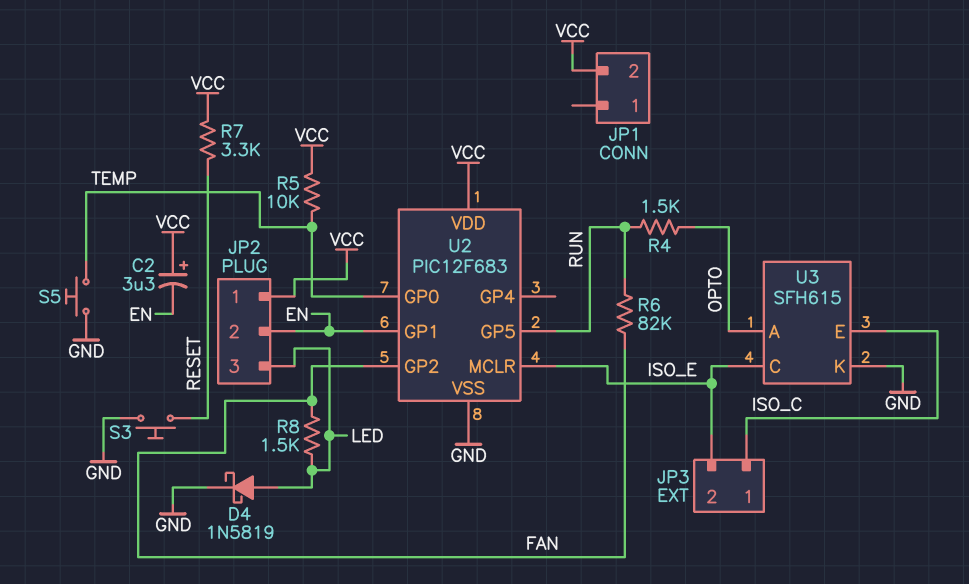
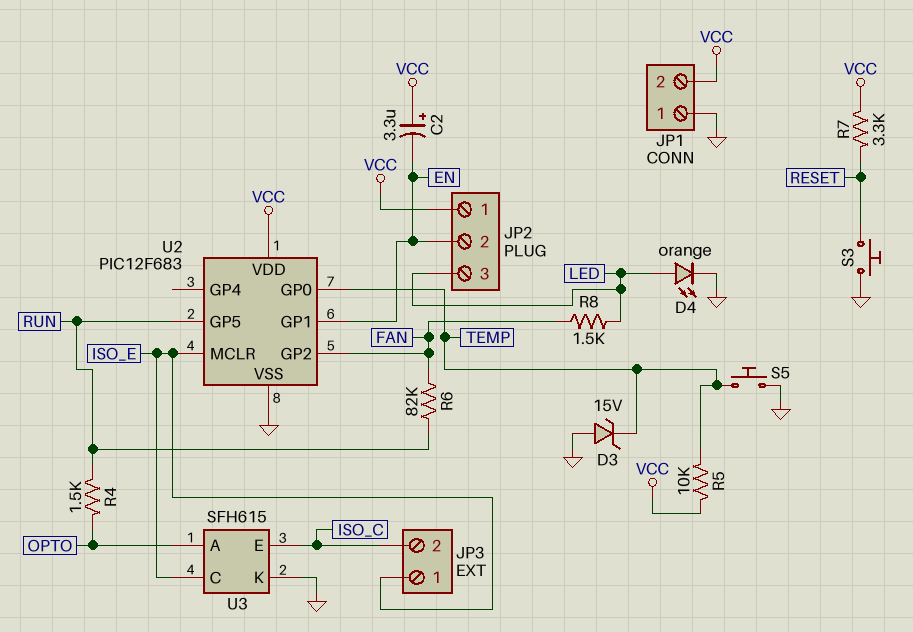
D3: none -> zener 15V (A GND, K TEMP)
D4: schottky 1N5819 (A LED, K GND) -> LED orange (A LED, K GND)
JP1 pin 1: none -> GND
JP3 pin 1: ISO_C -> ISO_E
JP3 pin 2: ISO_E -> ISO_C

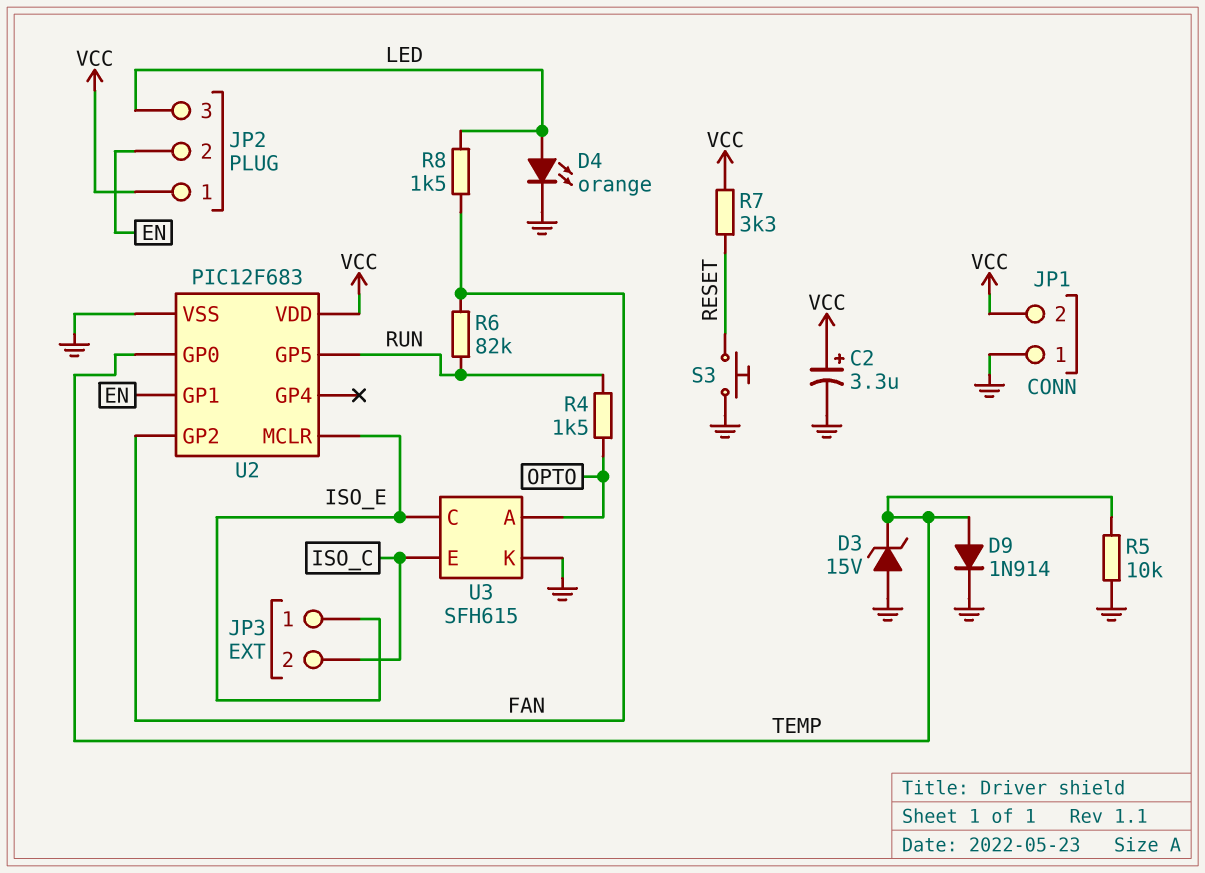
C2: 3.3uF (plus VCC, minus EN) -> 3.3uF (plus VCC, minus GND)
D9: none -> diode 1N914 (A TEMP, K GND)
R5: 10k (TEMP, VCC) -> 10k (GND, TEMP)
S5: button (GND, TEMP) -> none

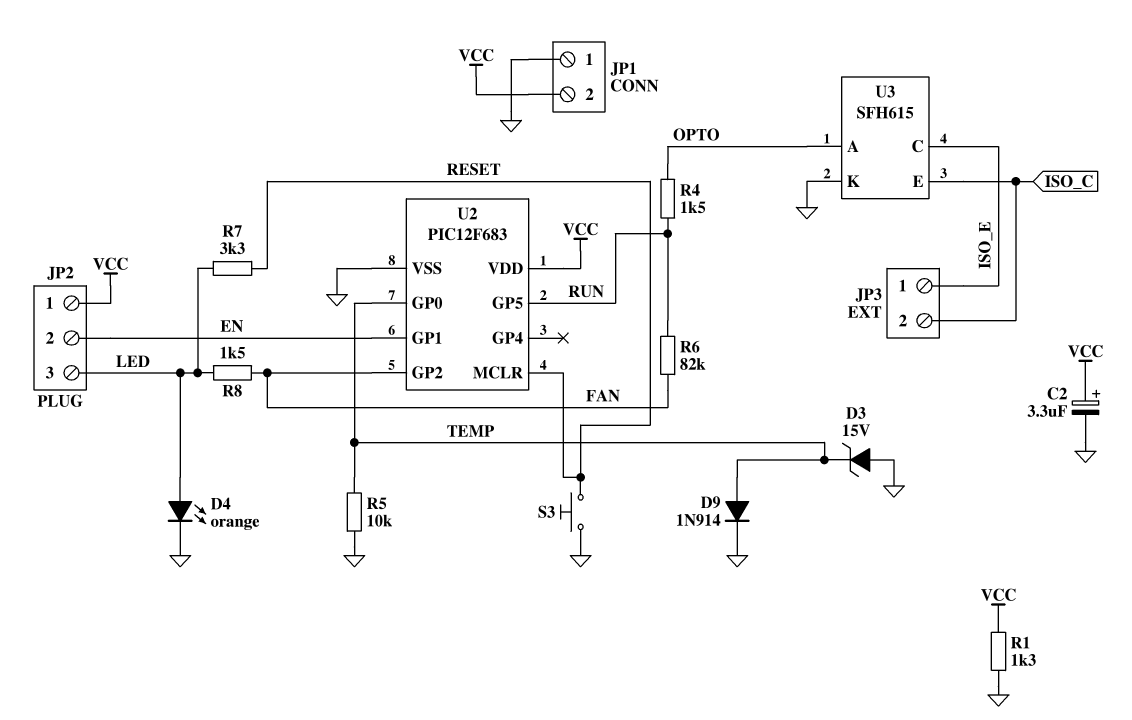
R1: none -> 1.3k (GND, VCC)
R7: 3.3k (RESET, VCC) -> 3.3k (LED, RESET)
U2 pin MCLR: ISO_E -> RESET

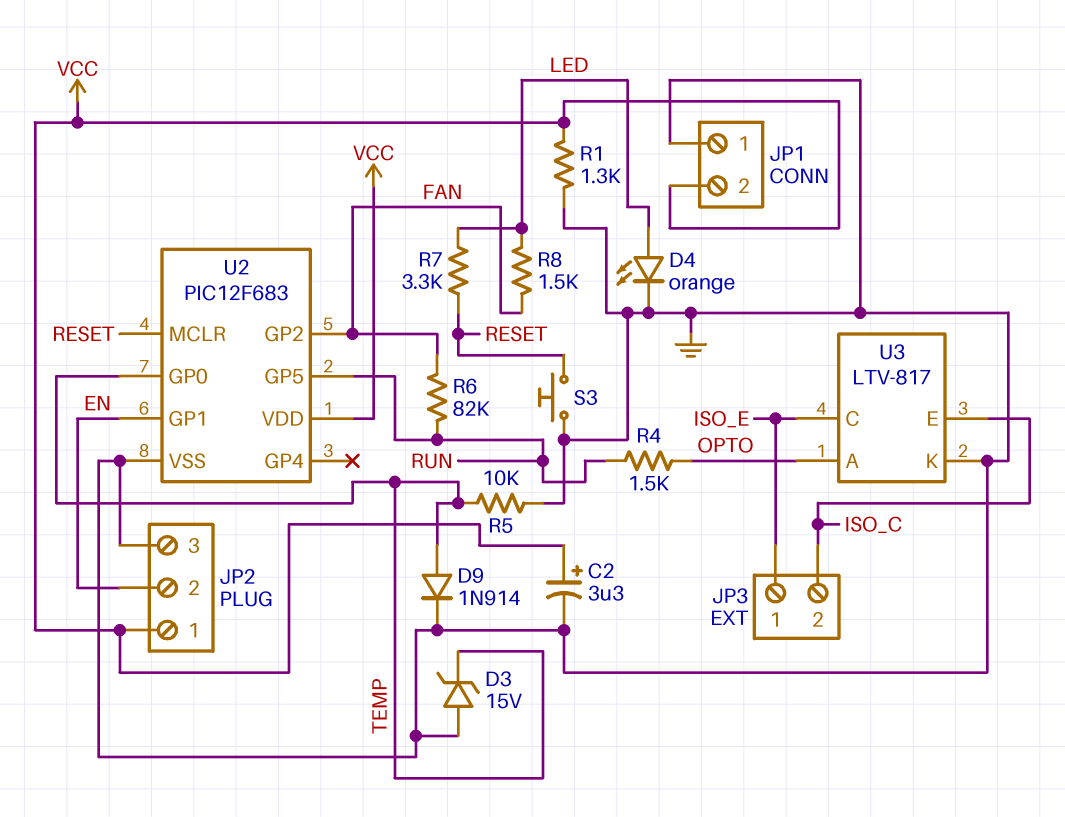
JP2 pin 3: LED -> GND
U3: SFH615 -> LTV-817

